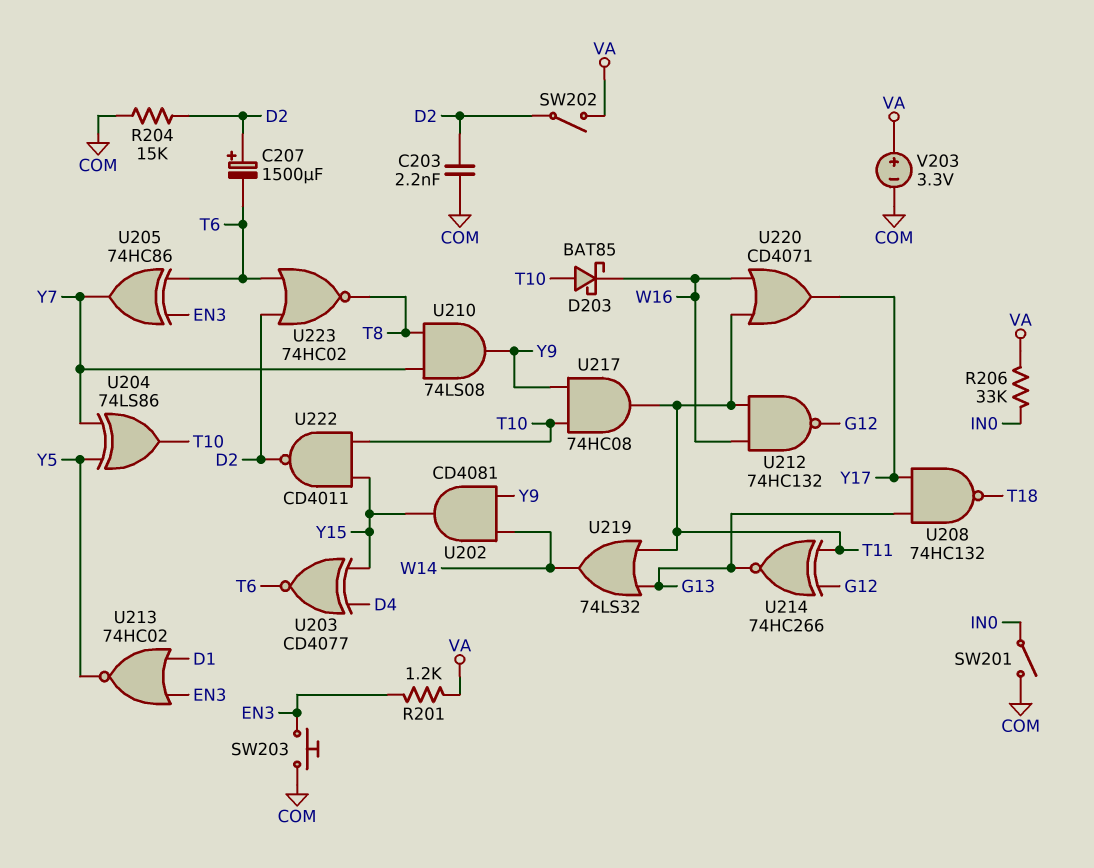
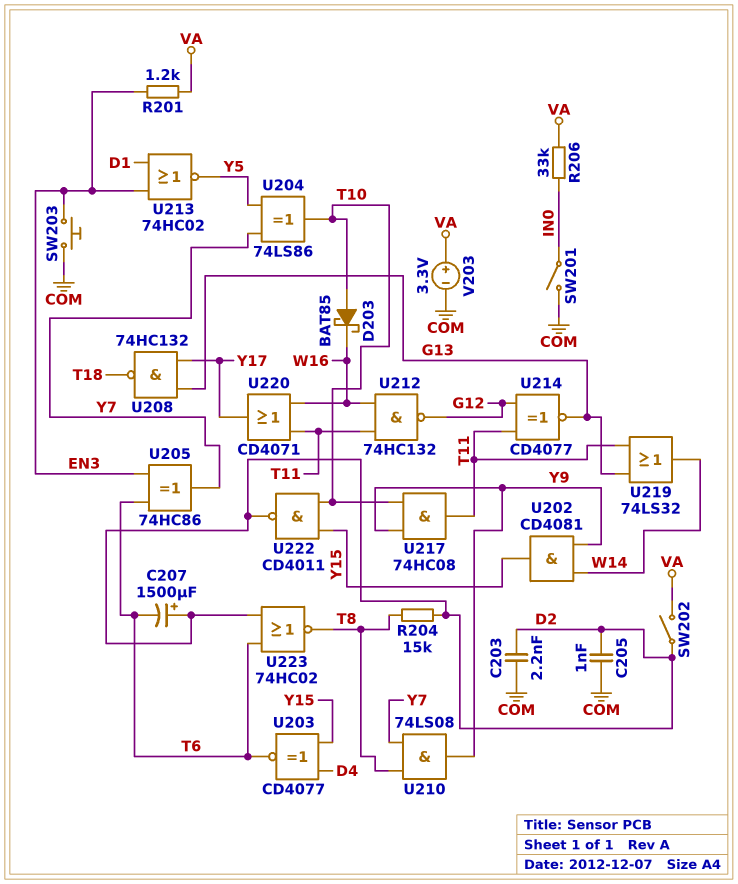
C205: none -> 1nF (COM, D2)
R204: 15k (COM, D2) -> 15k (D2, T8)
U214: XNOR 74HC266 (in G12, in T11, out G13) -> XNOR CD4077 (in G12, in T11, out G13)

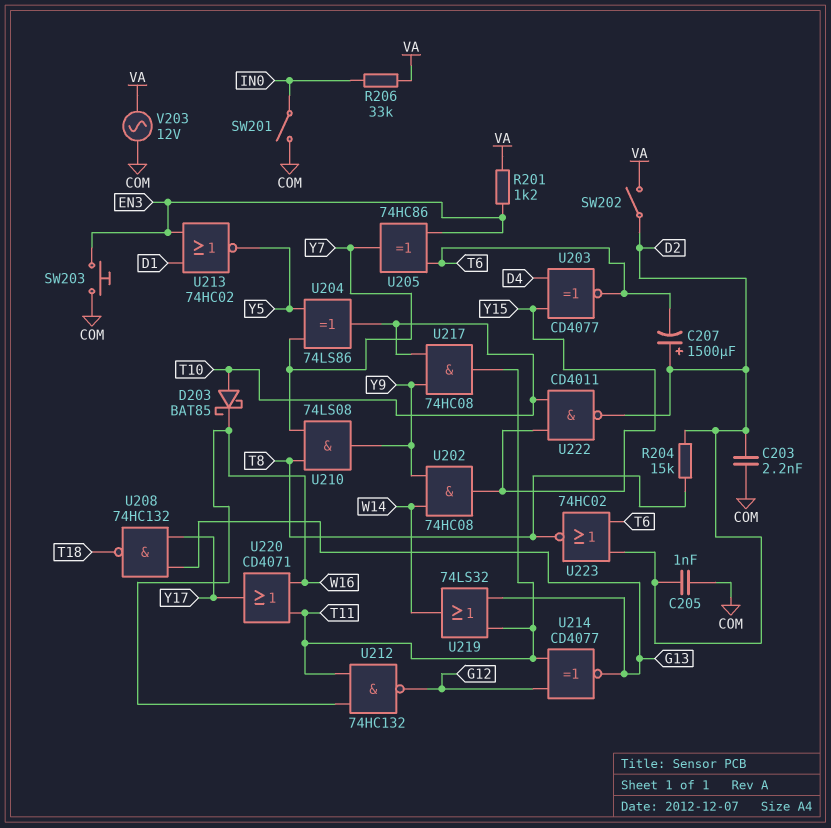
U202: AND CD4081 (in W14, in Y9, out Y15) -> AND 74HC08 (in W14, in Y9, out Y15)
V203: 3.3V (plus VA, minus COM) -> AC 12V (COM, VA)

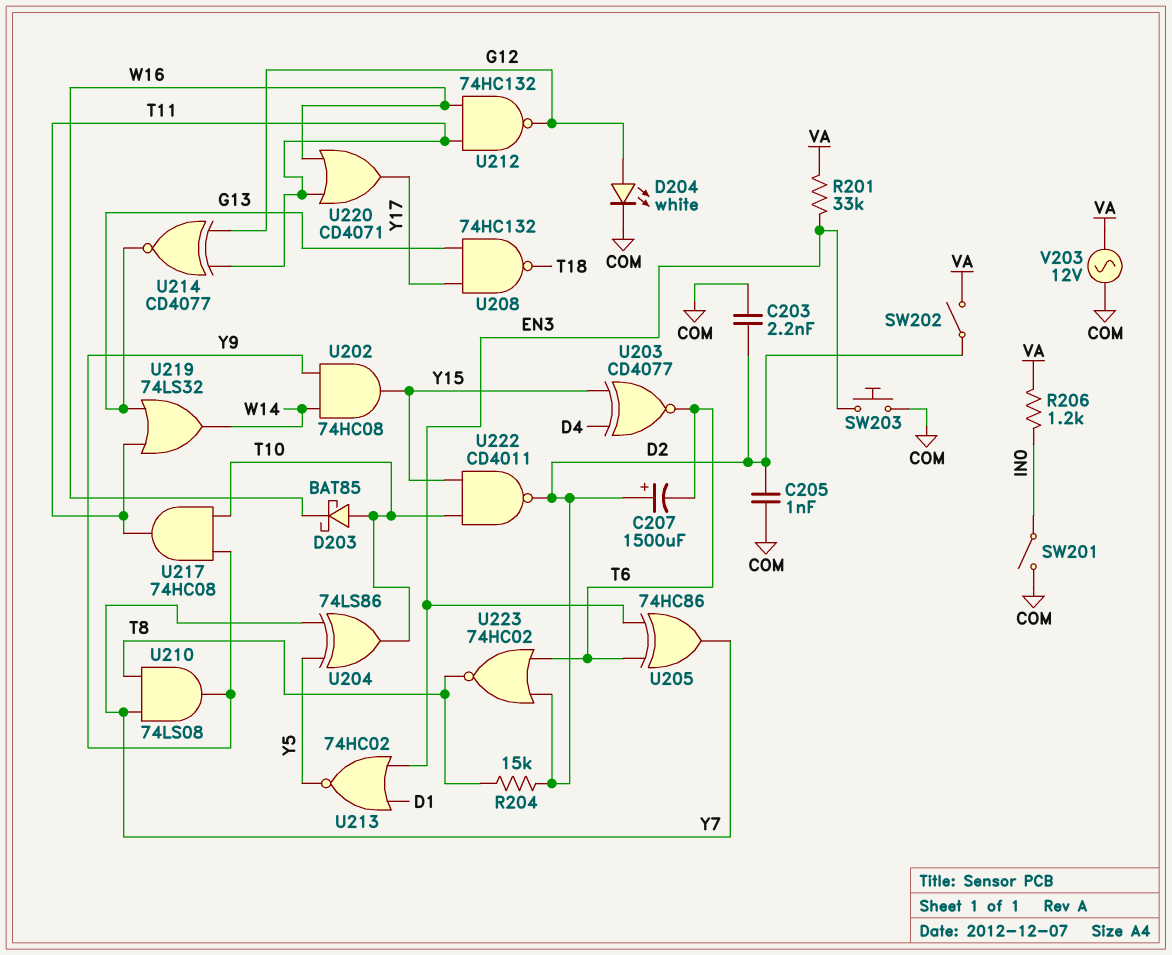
D204: none -> LED white (A G12, K COM)
R201: 1.2k (EN3, VA) -> 33k (EN3, VA)
R206: 33k (IN0, VA) -> 1.2k (IN0, VA)

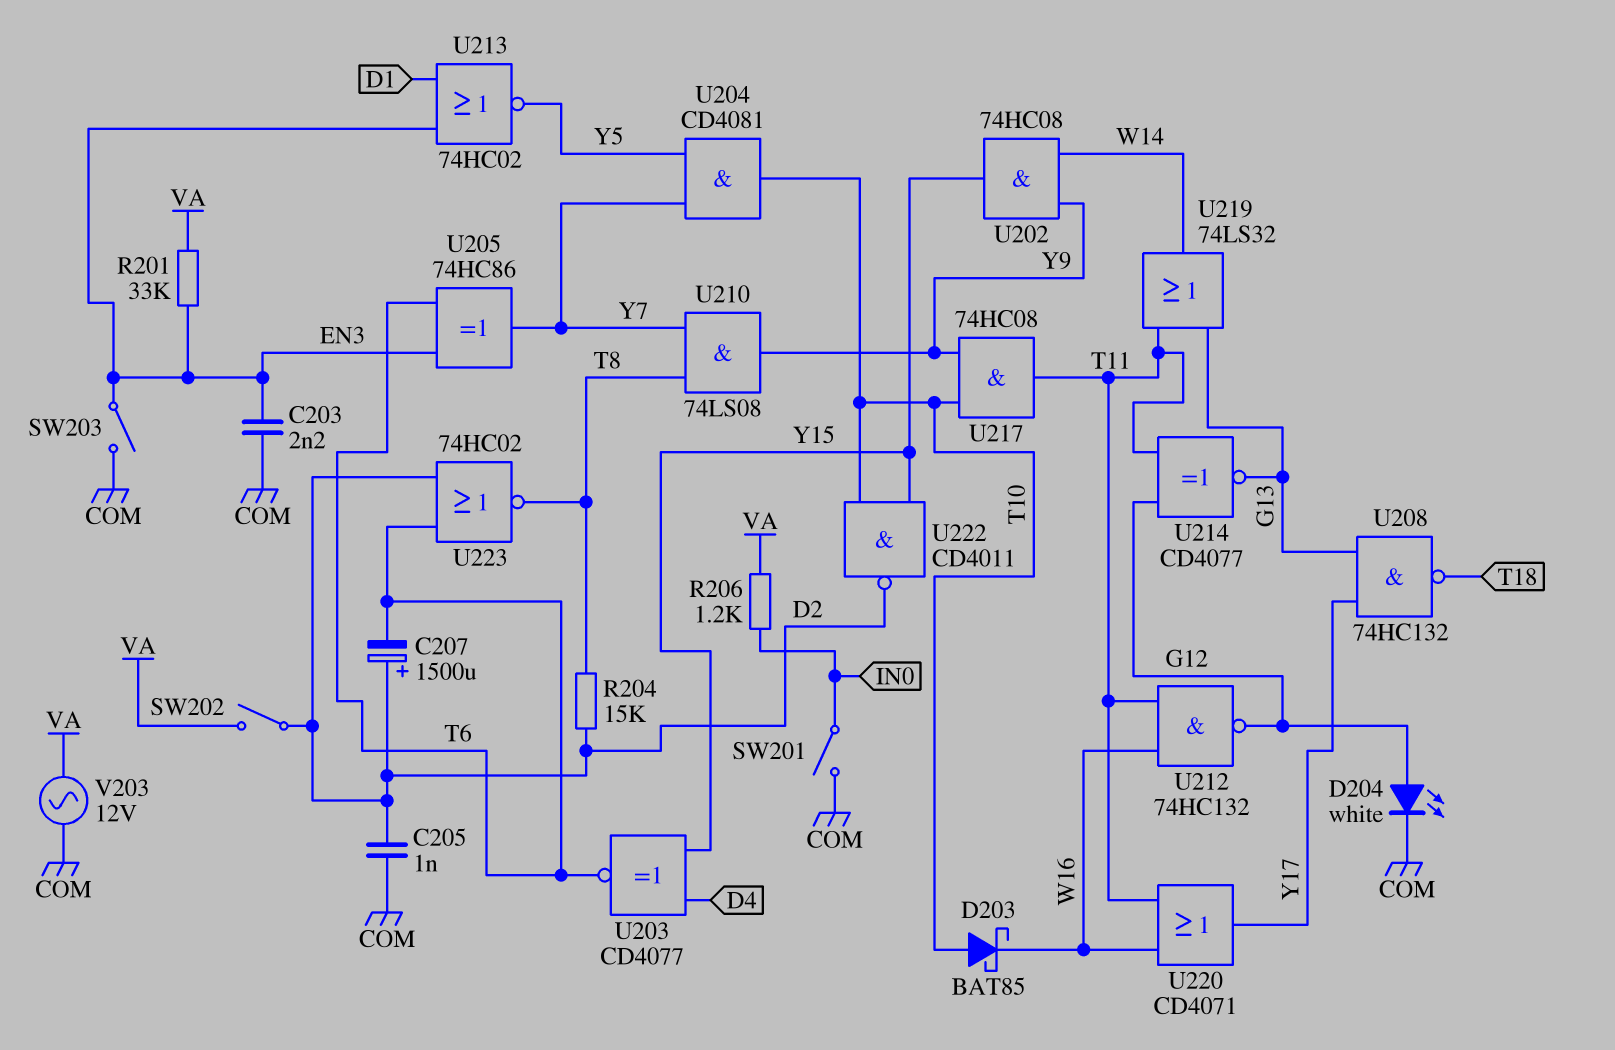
C203: 2.2nF (COM, D2) -> 2.2nF (COM, EN3)
SW203: button (COM, EN3) -> switch (COM, EN3)
U204: XOR 74LS86 (in Y5, in Y7, out T10) -> AND CD4081 (in Y5, in Y7, out T10)

